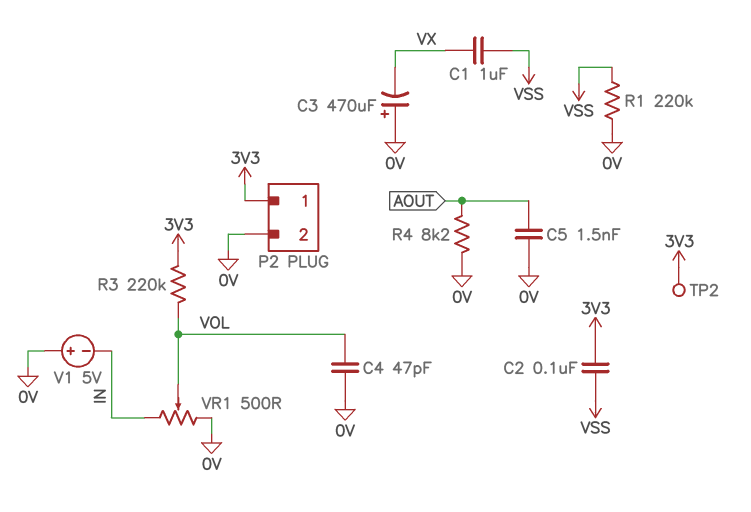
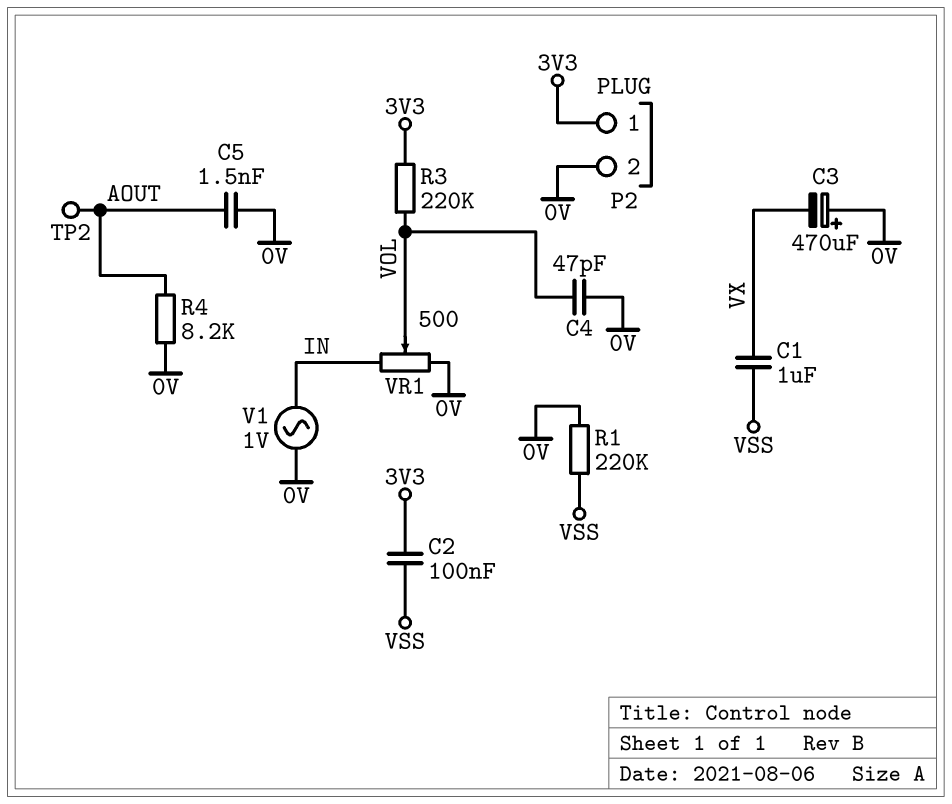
TP2: test point (3V3) -> test point (AOUT)
V1: 5V (plus 0V, minus IN) -> AC 1V (0V, IN)

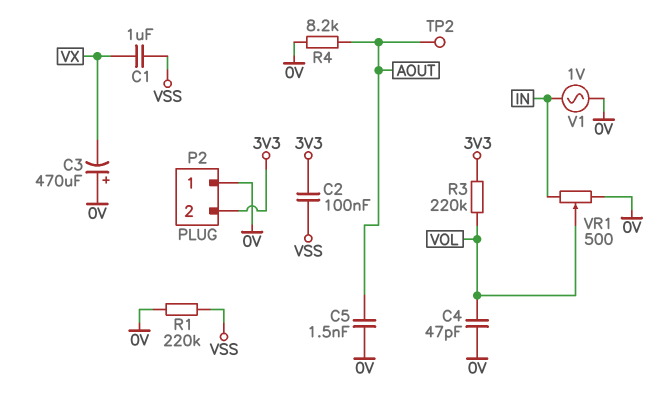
P2 pin 1: 3V3 -> 0V
P2 pin 2: 0V -> 3V3

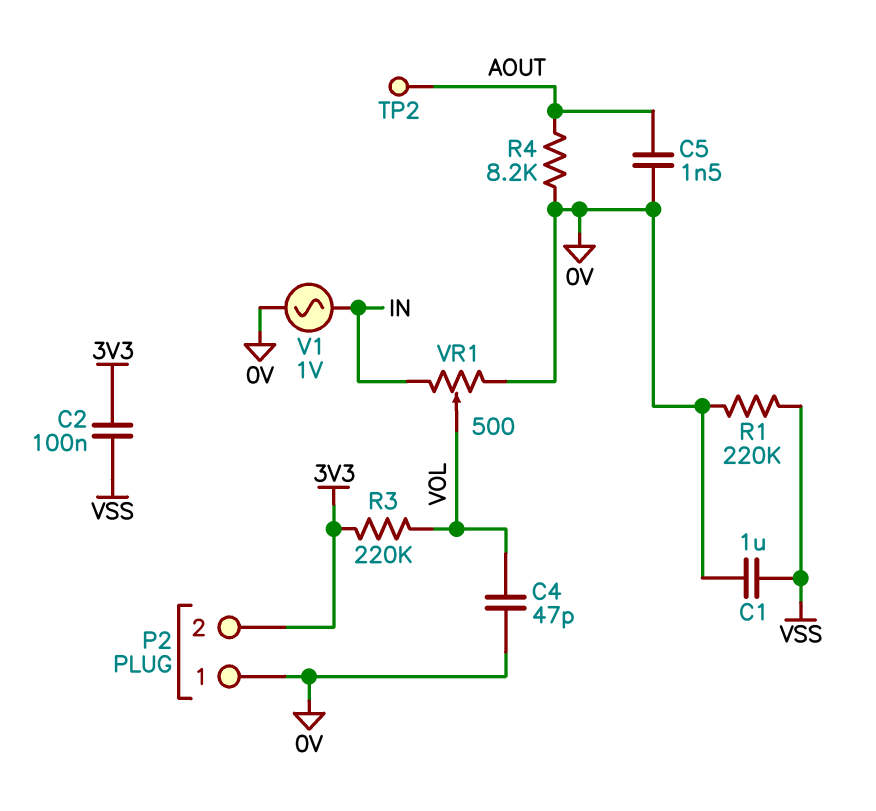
C1: 1uF (VSS, VX) -> 1uF (0V, VSS)
C3: 470uF (plus 0V, minus VX) -> none

